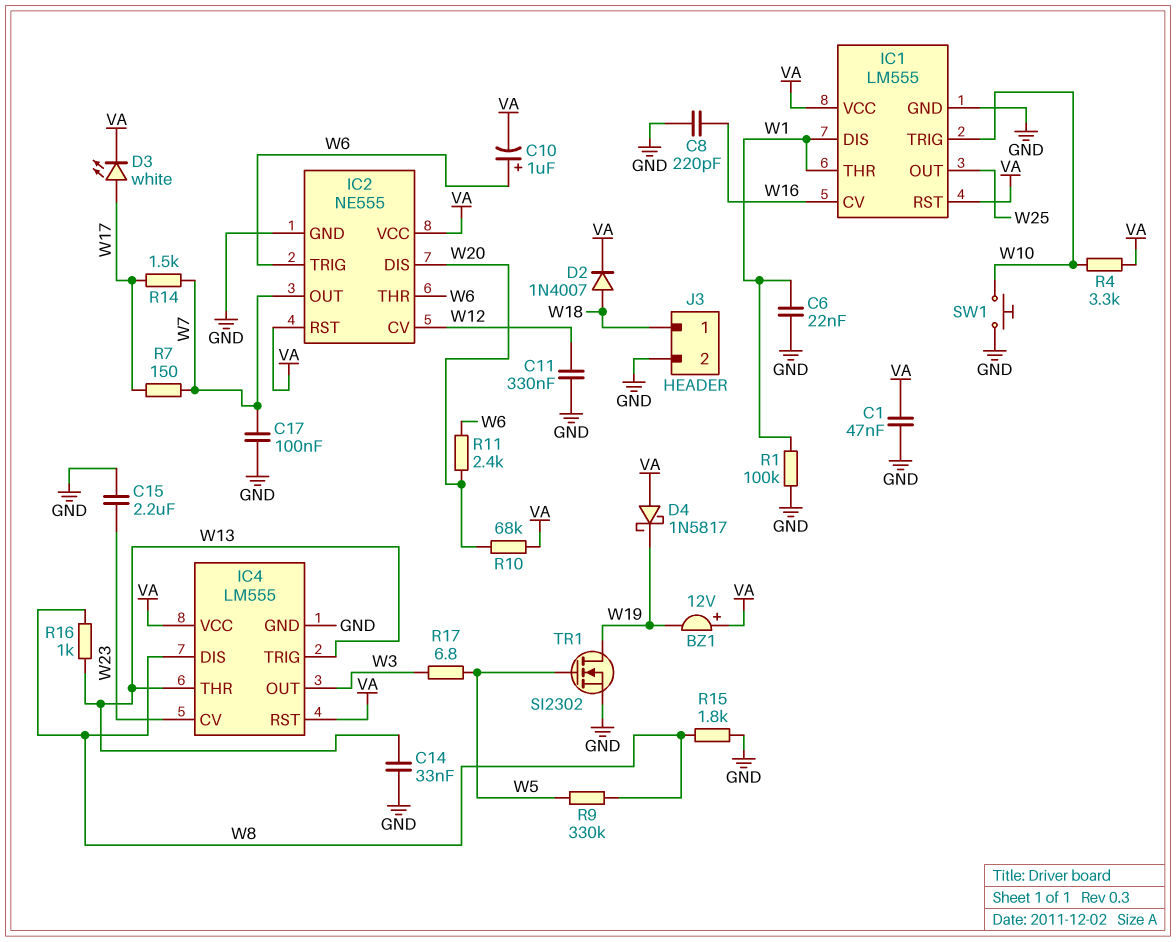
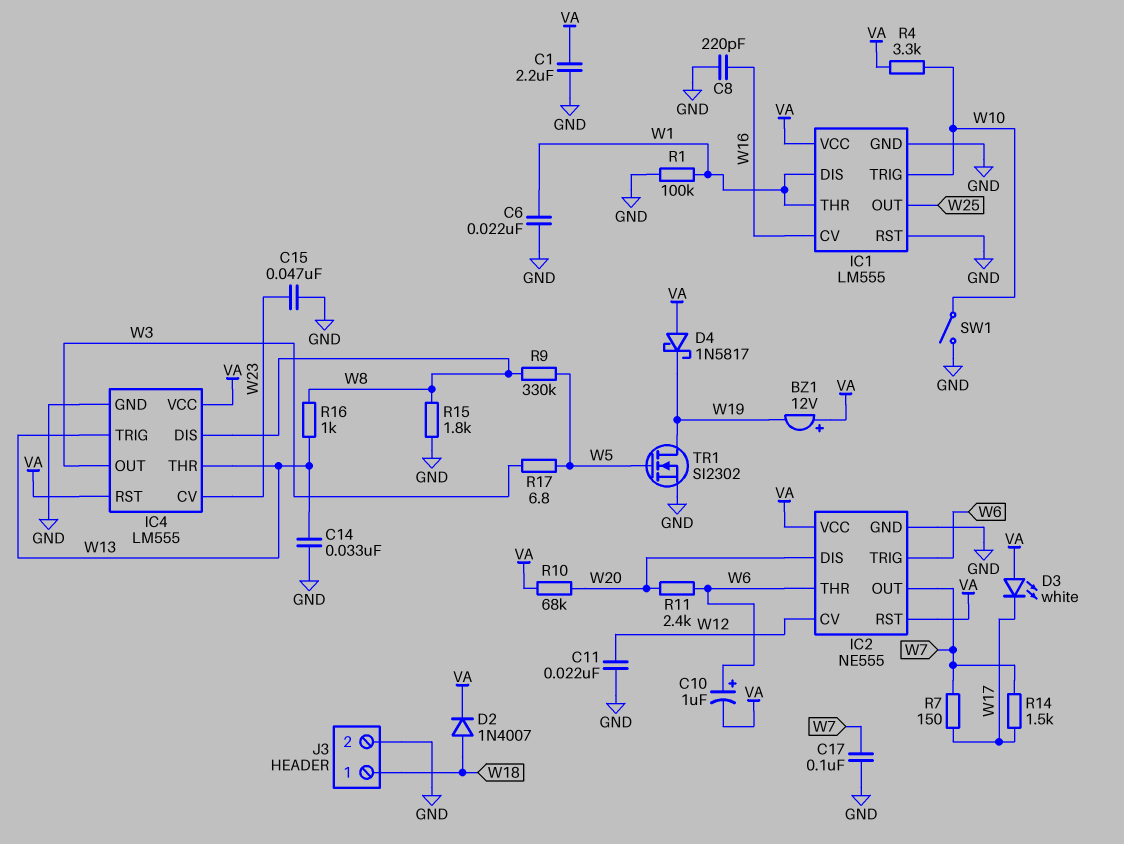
C1: 47nF (GND, VA) -> 2.2uF (GND, VA)
C11: 330nF (GND, W12) -> 22nF (GND, W12)
C15: 2.2uF (GND, W23) -> 47nF (GND, W23)
D3: LED white (A W17, K VA) -> LED white (A VA, K W17)
IC1 pin RST: VA -> GND
SW1: button (GND, W10) -> switch (GND, W10)

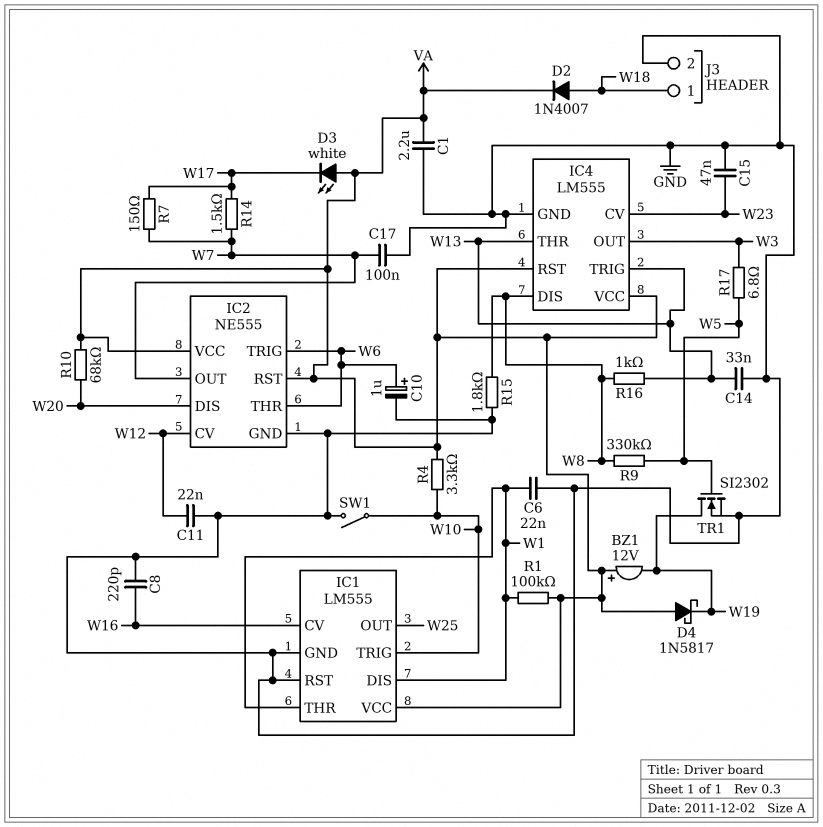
C10: 1uF (plus W6, minus VA) -> 1uF (plus W6, minus GND)
R1: 100k (GND, W1) -> 100k (VA, W1)
R11: 2.4k (W6, W20) -> none

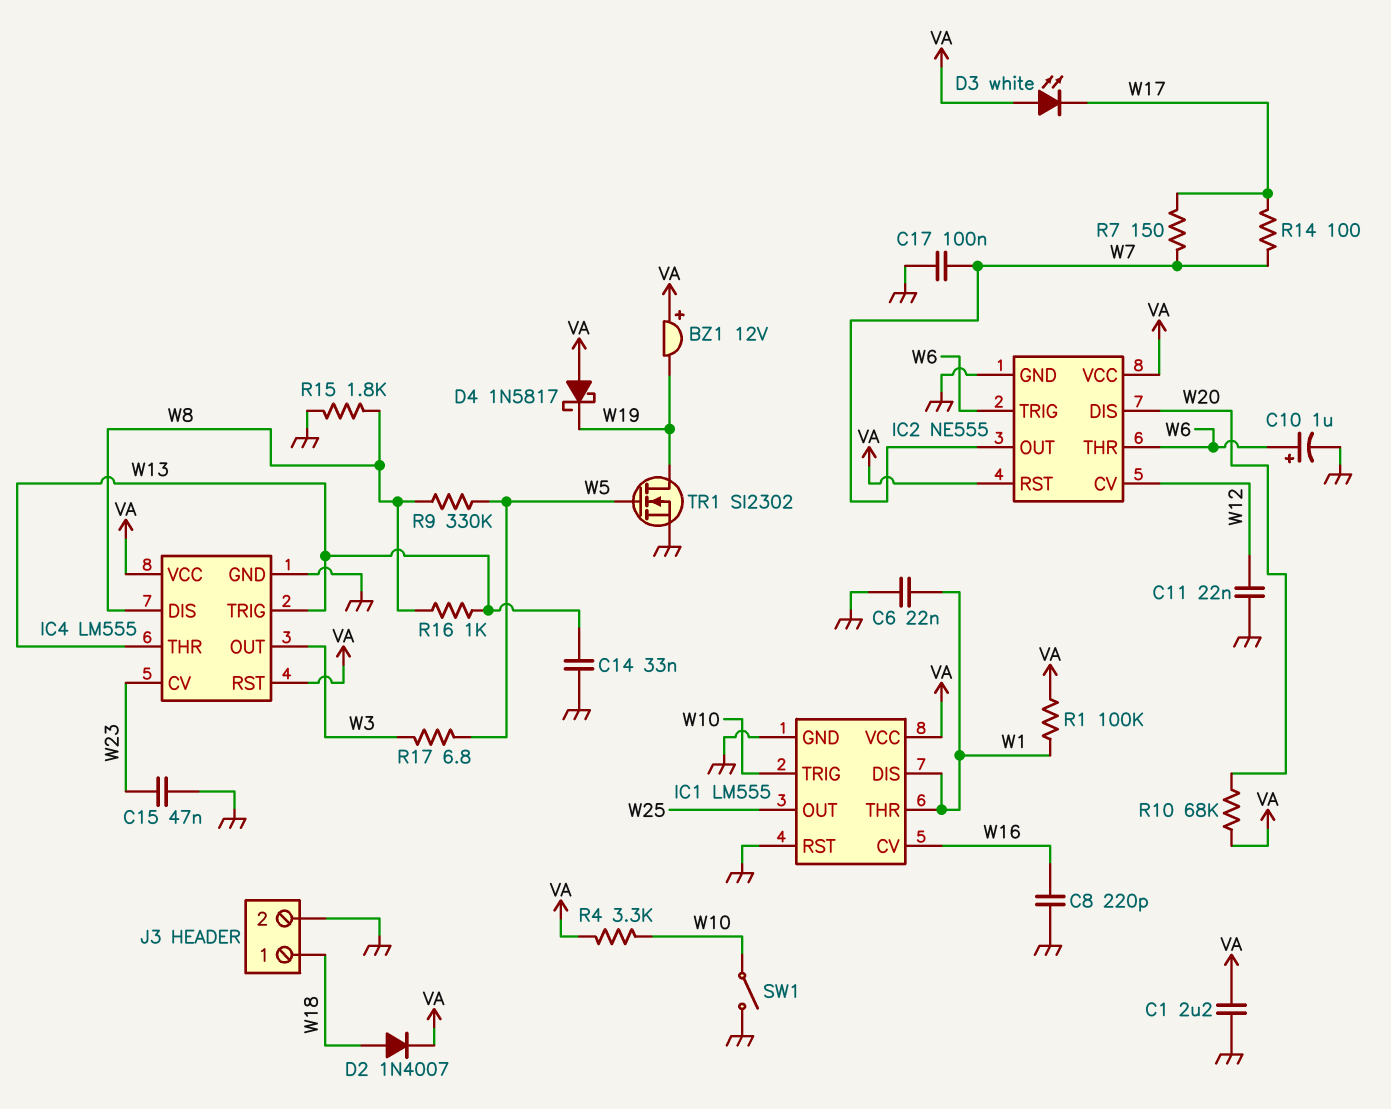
R14: 1.5k (W7, W17) -> 100 (W7, W17)

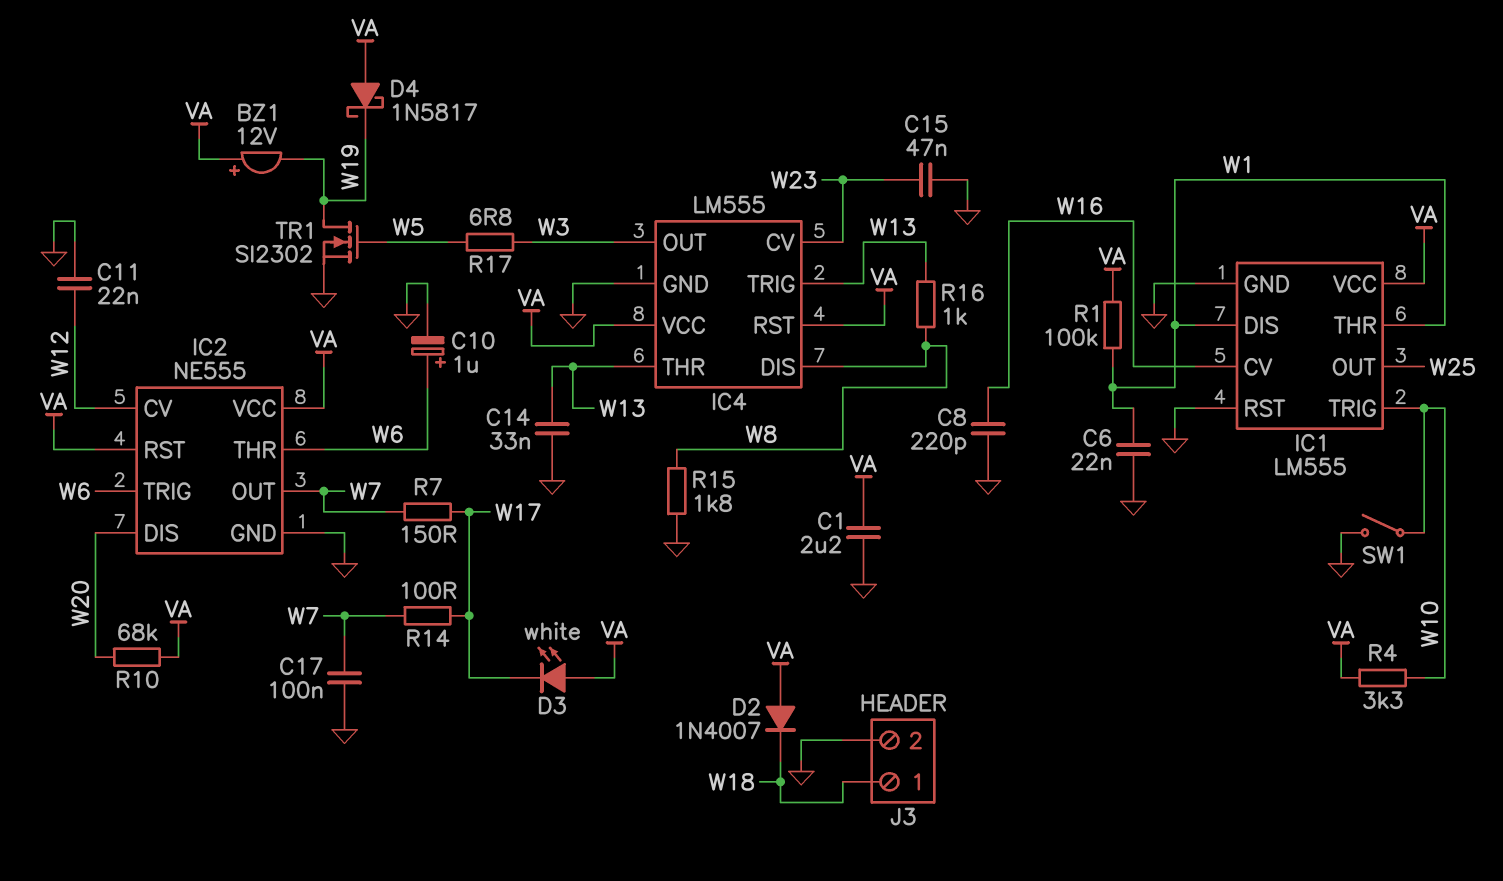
D2: diode 1N4007 (A W18, K VA) -> diode 1N4007 (A VA, K W18)
R9: 330k (W5, W8) -> none

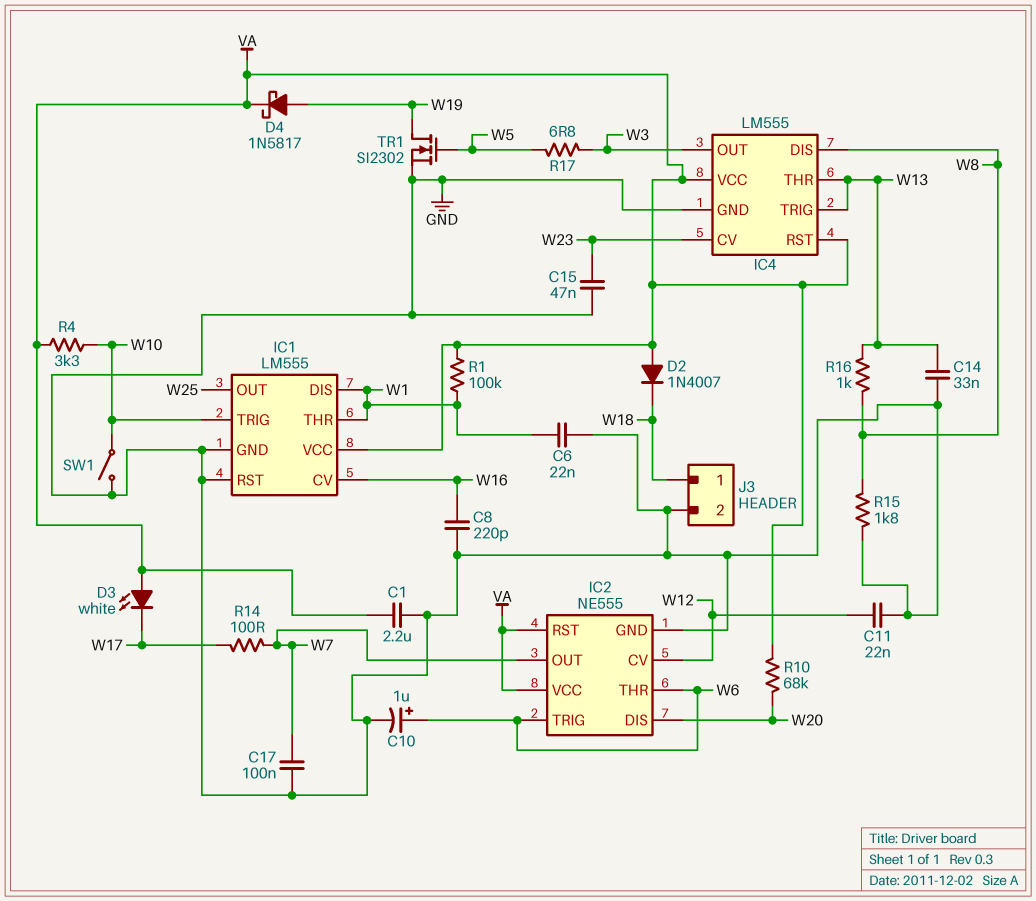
BZ1: buzzer 12V (plus VA, minus W19) -> none
D4: schottky 1N5817 (A VA, K W19) -> schottky 1N5817 (A W19, K VA)
R7: 150 (W7, W17) -> none

